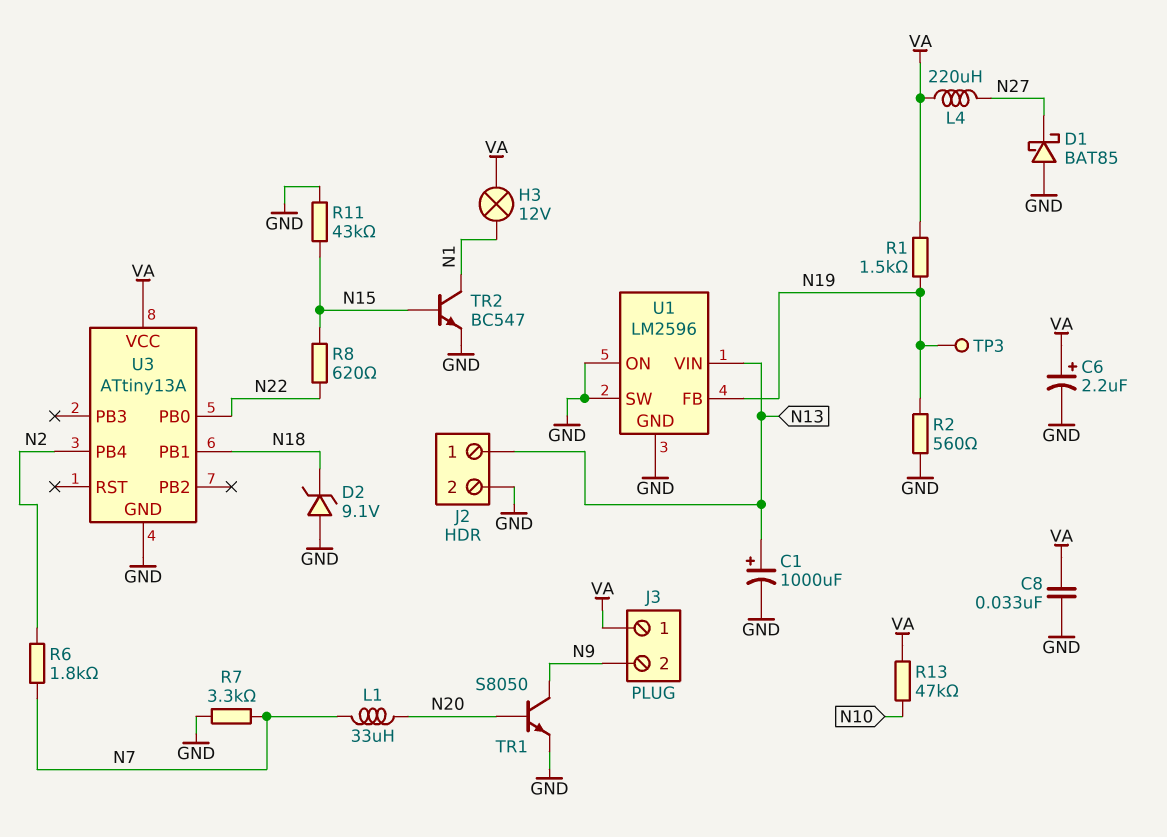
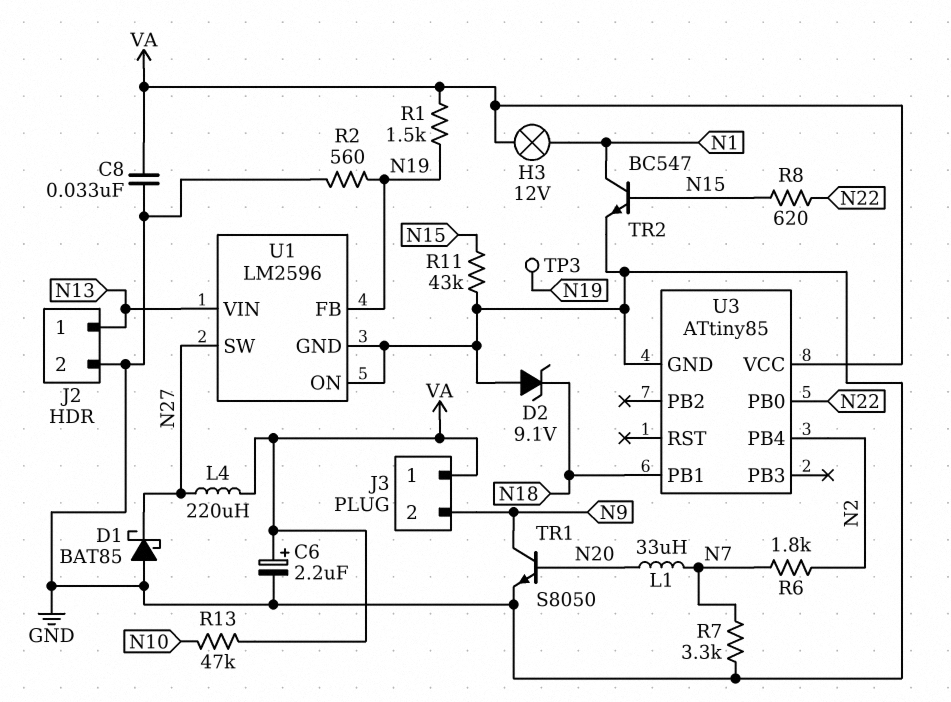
C1: 1000uF (plus N13, minus GND) -> none
U1 pin SW: GND -> N27
U3: ATtiny13A -> ATtiny85

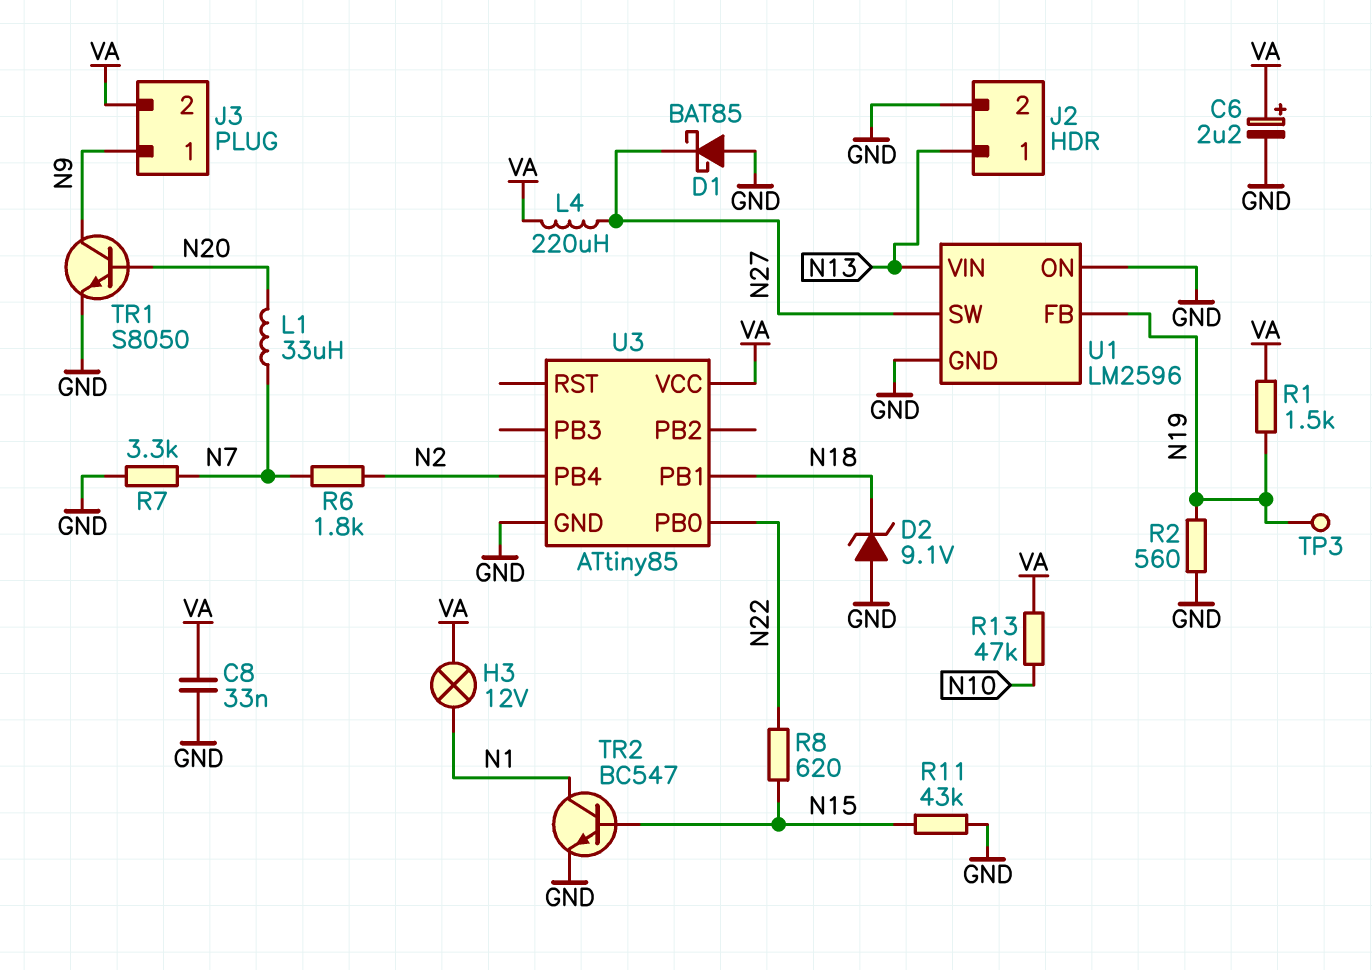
J3 pin 1: VA -> N9
J3 pin 2: N9 -> VA

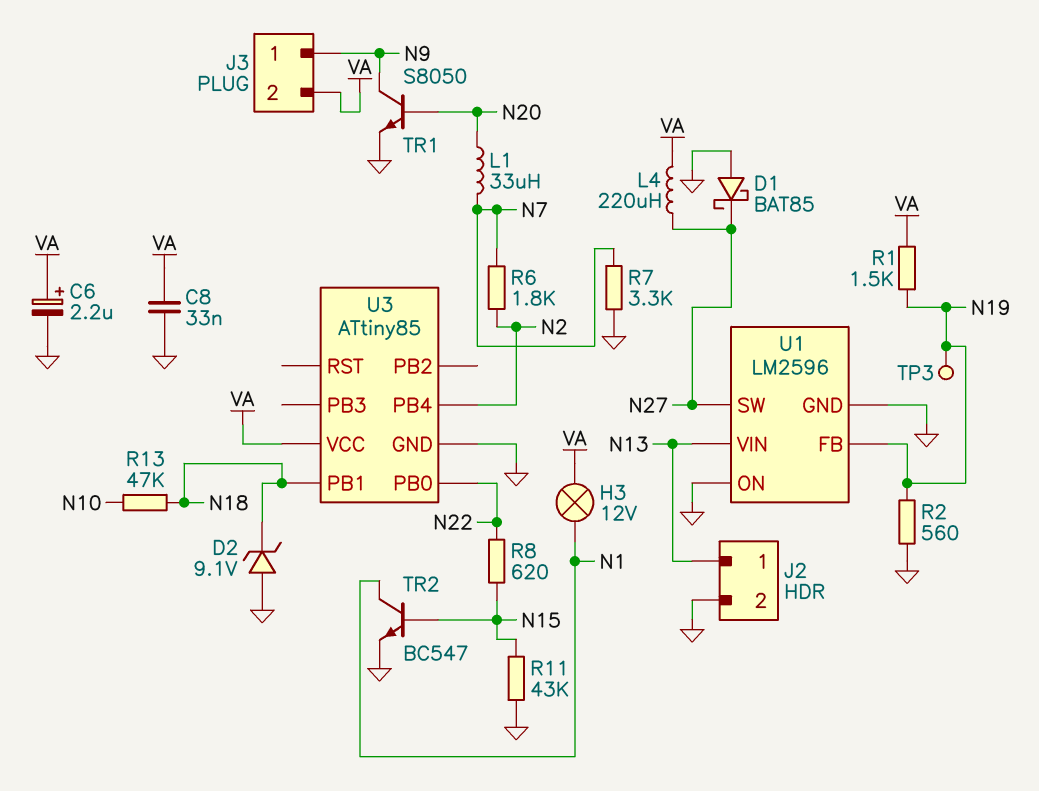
R13: 47k (N10, VA) -> 47k (N10, N18)

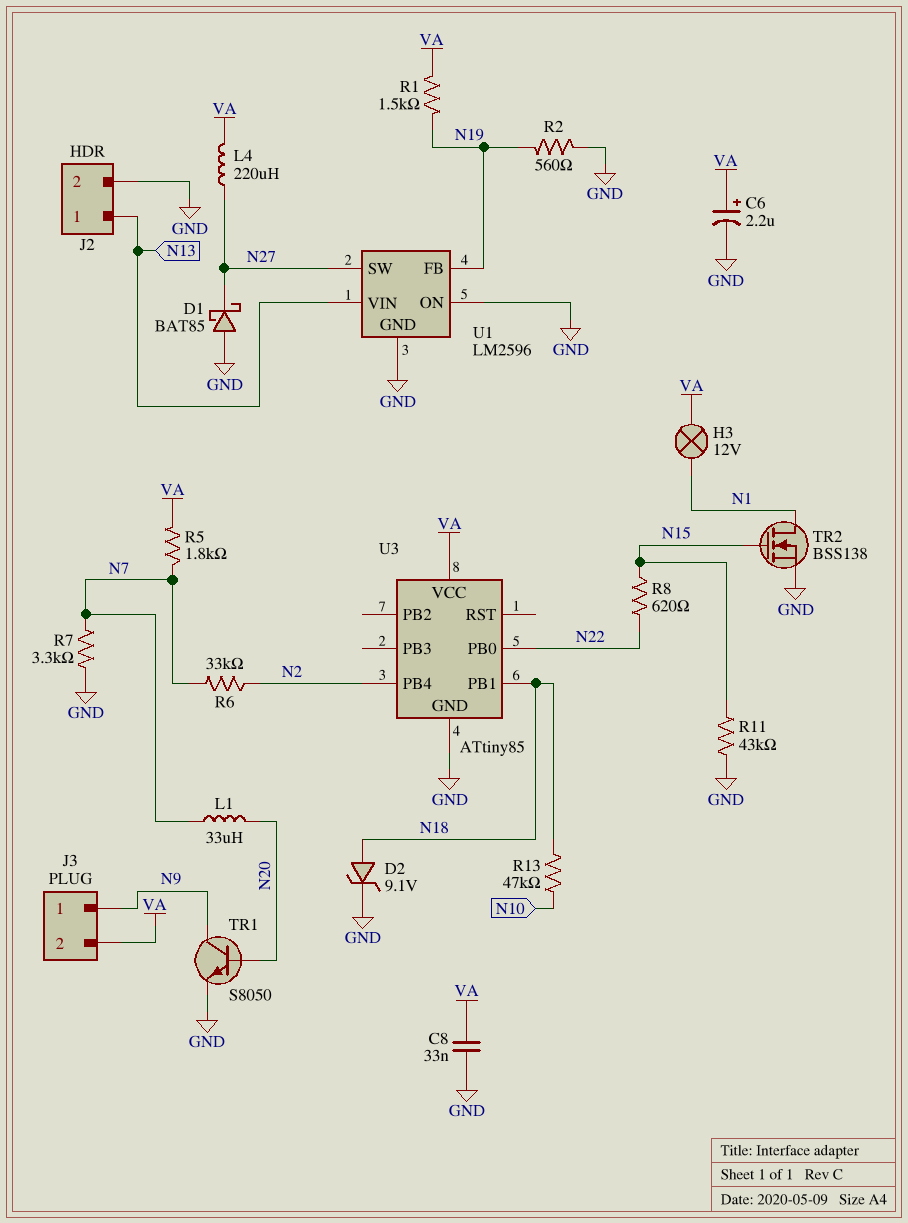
D2: zener 9.1V (A GND, K N18) -> zener 9.1V (A N18, K GND)
R5: none -> 1.8k (N7, VA)
R6: 1.8k (N2, N7) -> 33k (N2, N7)
TP3: test point (N19) -> none
TR2: NPN BC547 (B N15, C N1, E GND) -> NMOS BSS138 (G N15, D N1, S GND)

